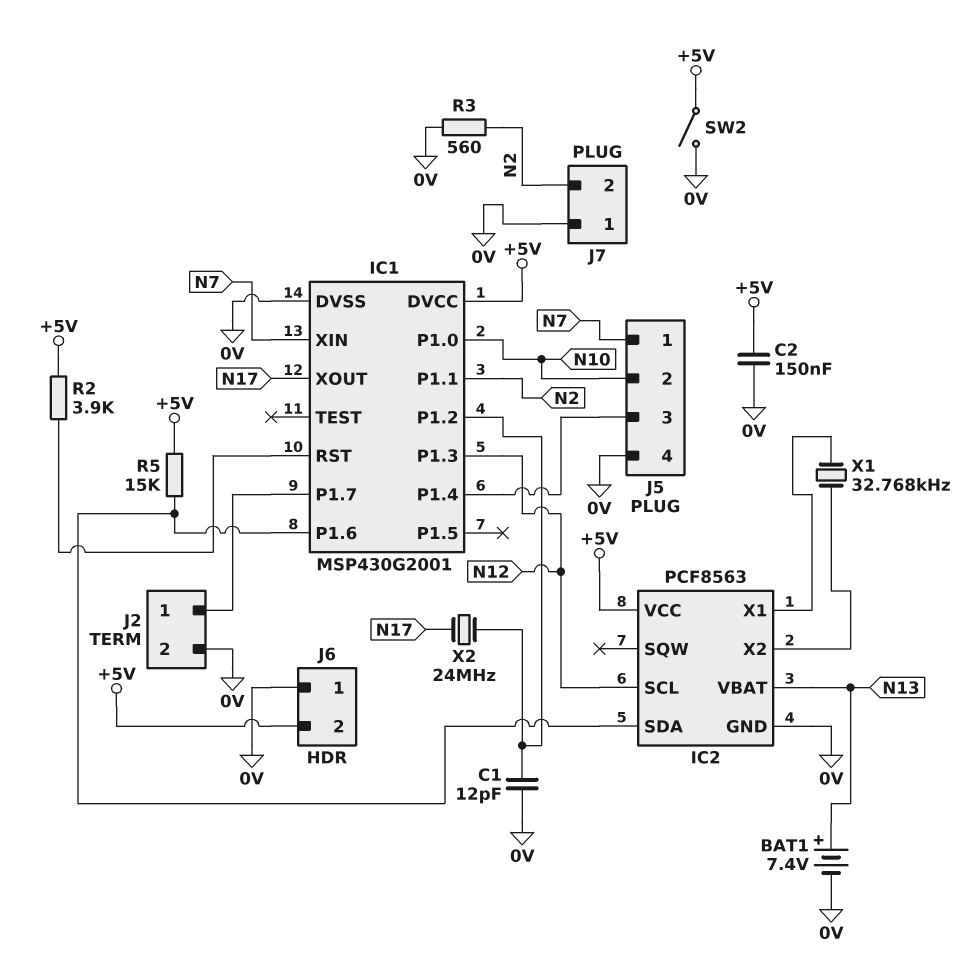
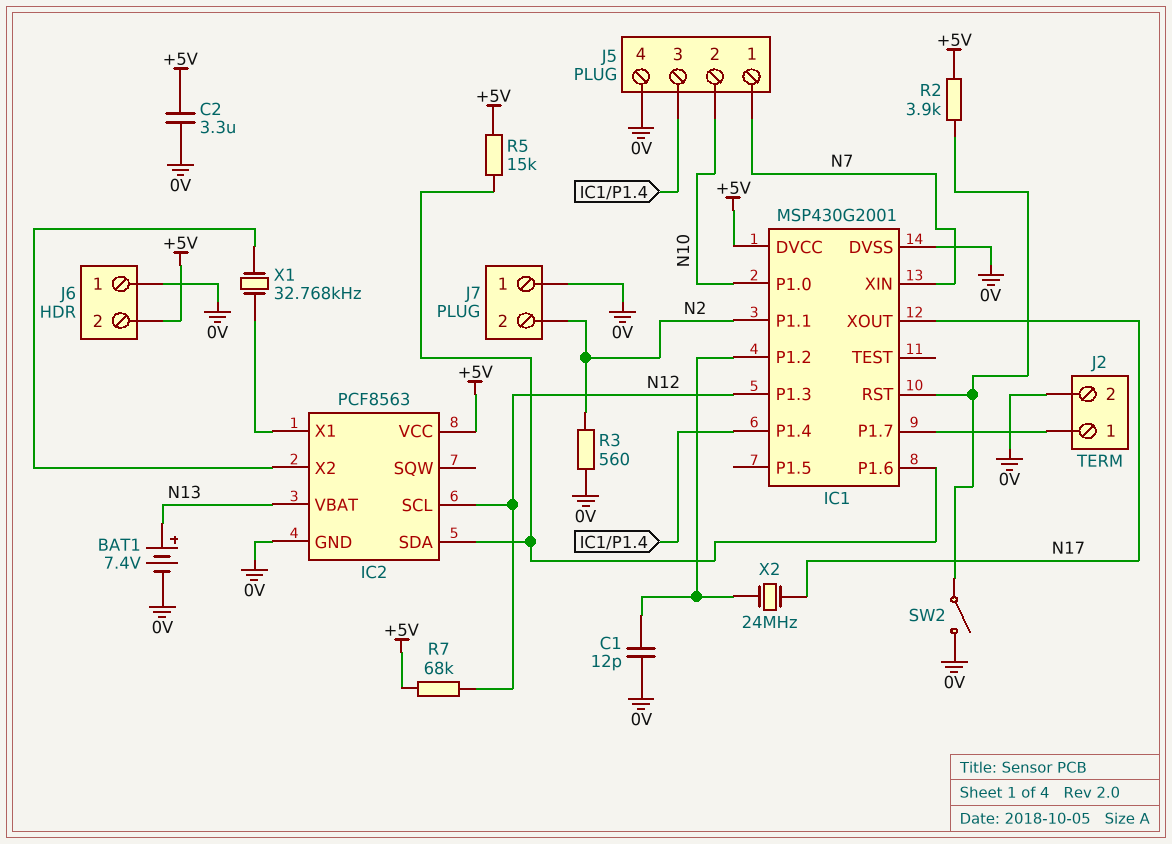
C2: 150nF (+5V, 0V) -> 3.3uF (+5V, 0V)
R7: none -> 68k (+5V, N12)
SW2: switch (+5V, 0V) -> switch (0V, IC1/RST)

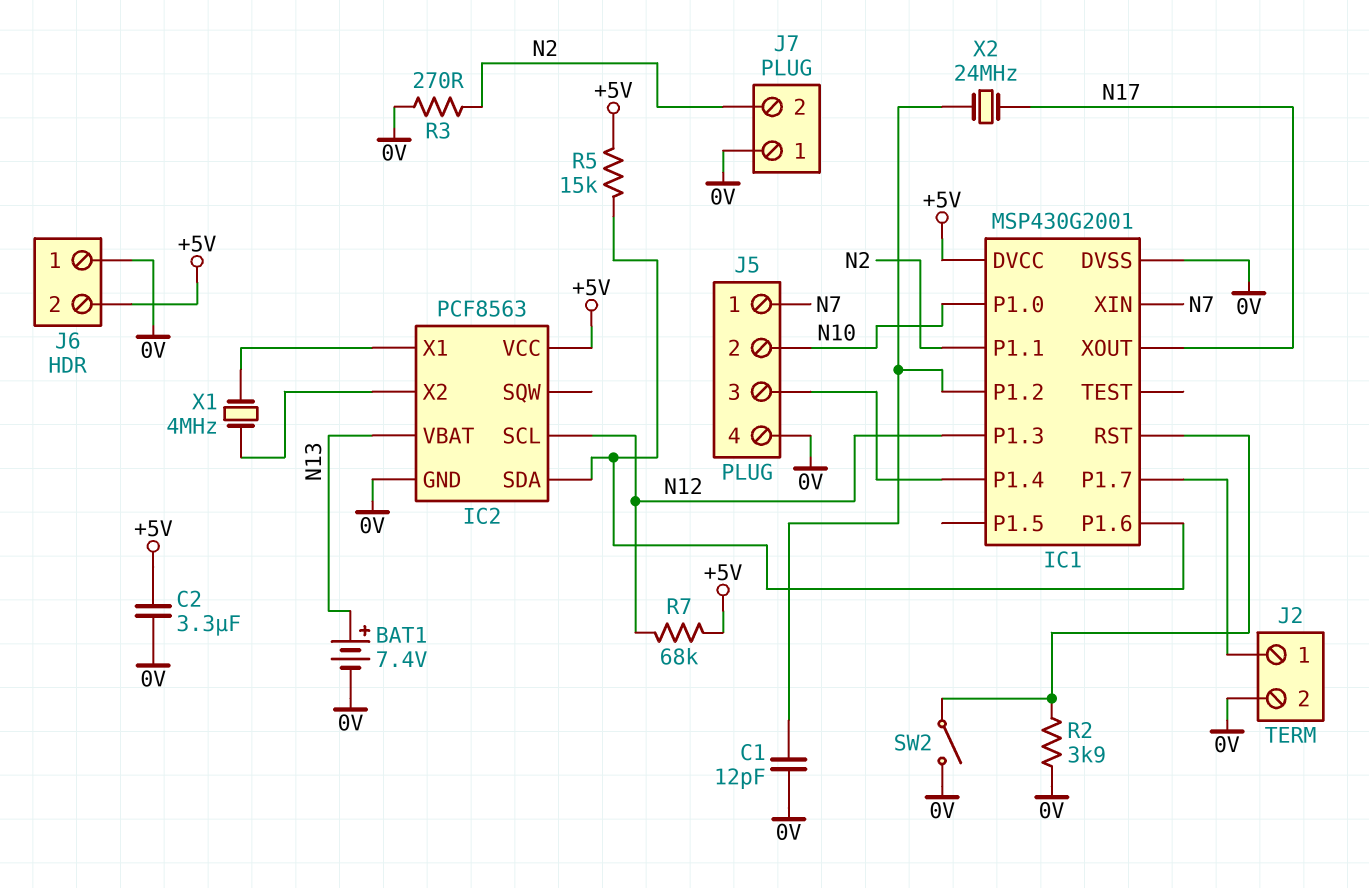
R2: 3.9k (+5V, IC1/RST) -> 3.9k (0V, IC1/RST)
R3: 560 (0V, N2) -> 270 (0V, N2)
X1: 32.768kHz (IC2/X1, IC2/X2) -> 4MHz (IC2/X1, IC2/X2)

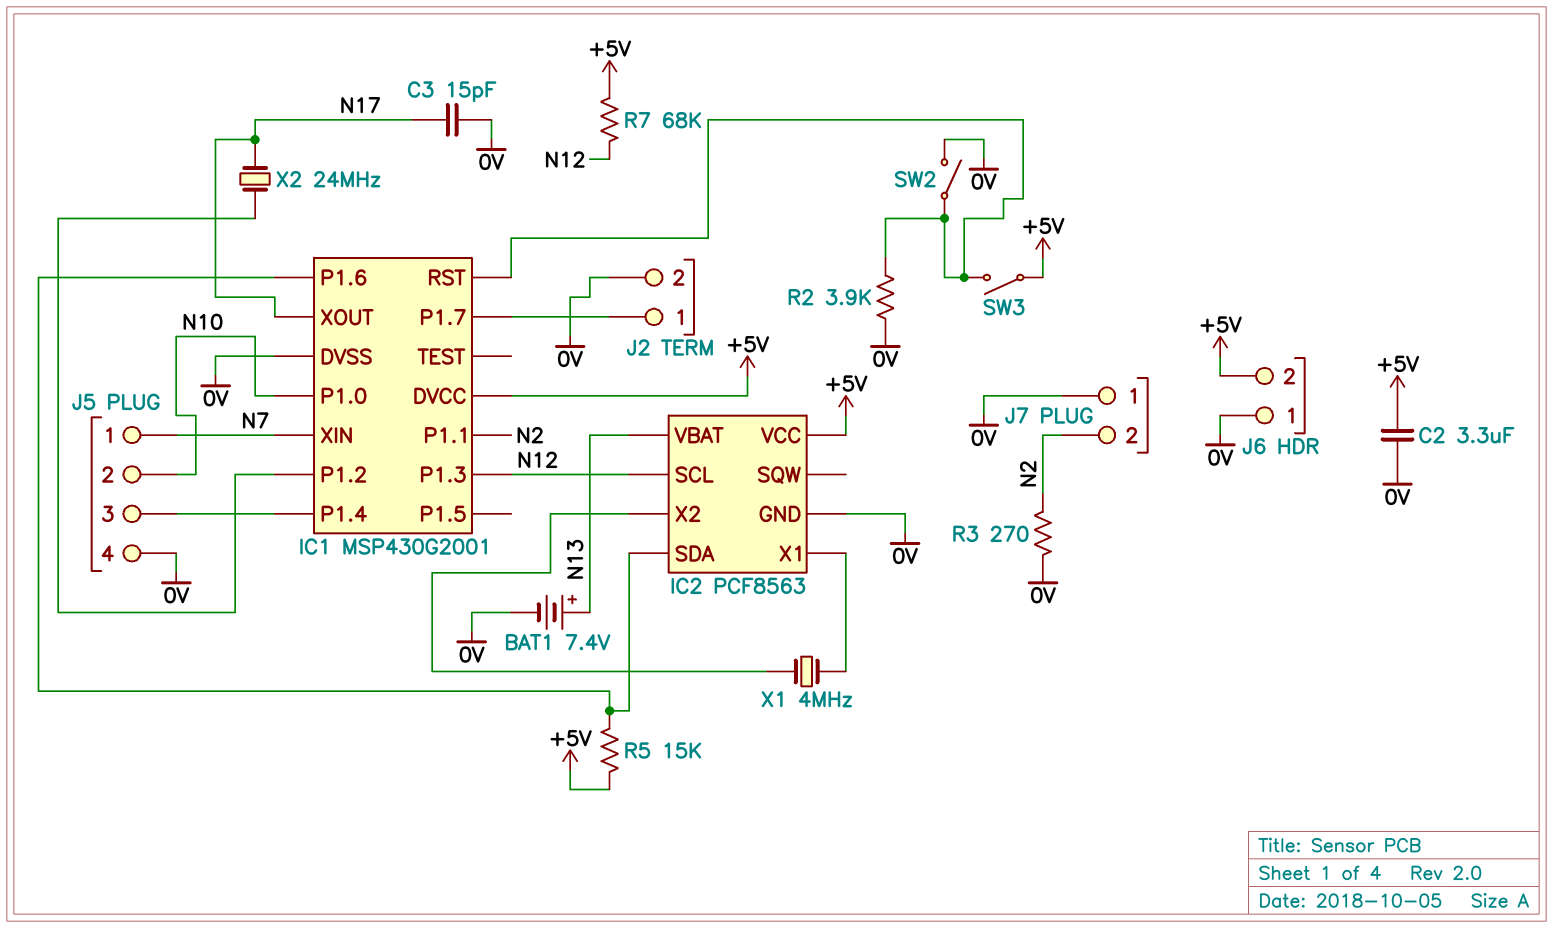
C1: 12pF (0V, IC1/P1.2) -> none
C3: none -> 15pF (0V, N17)
SW3: none -> switch (+5V, IC1/RST)

